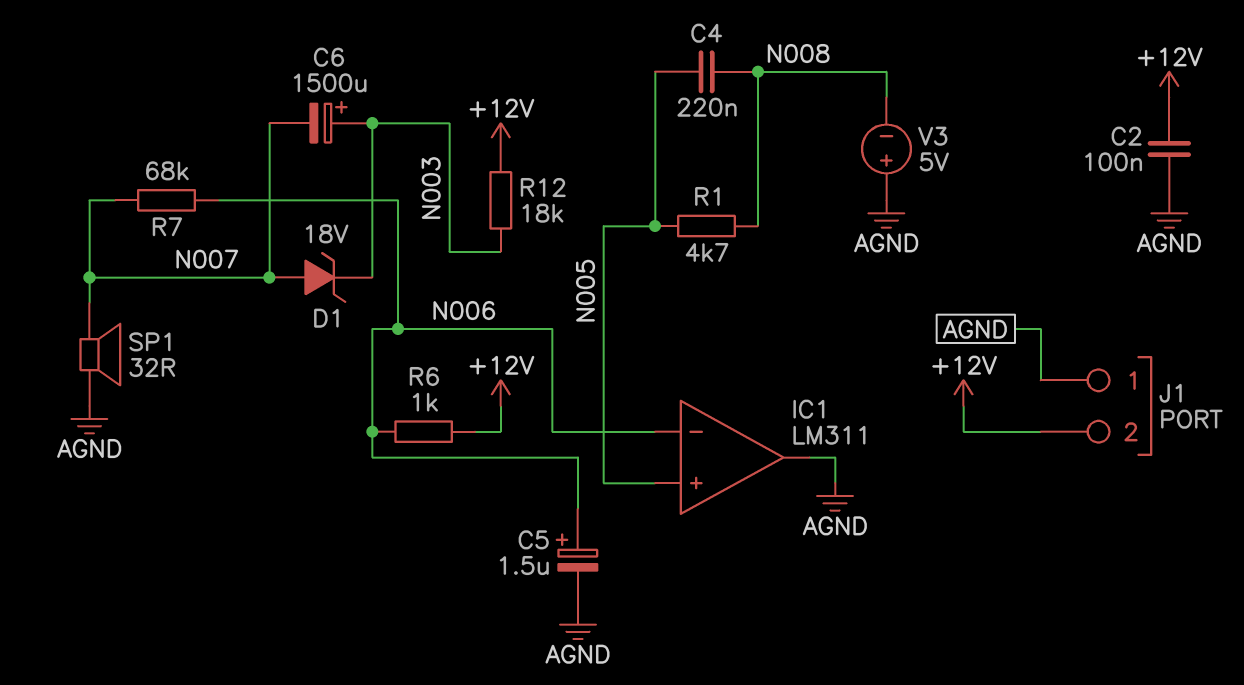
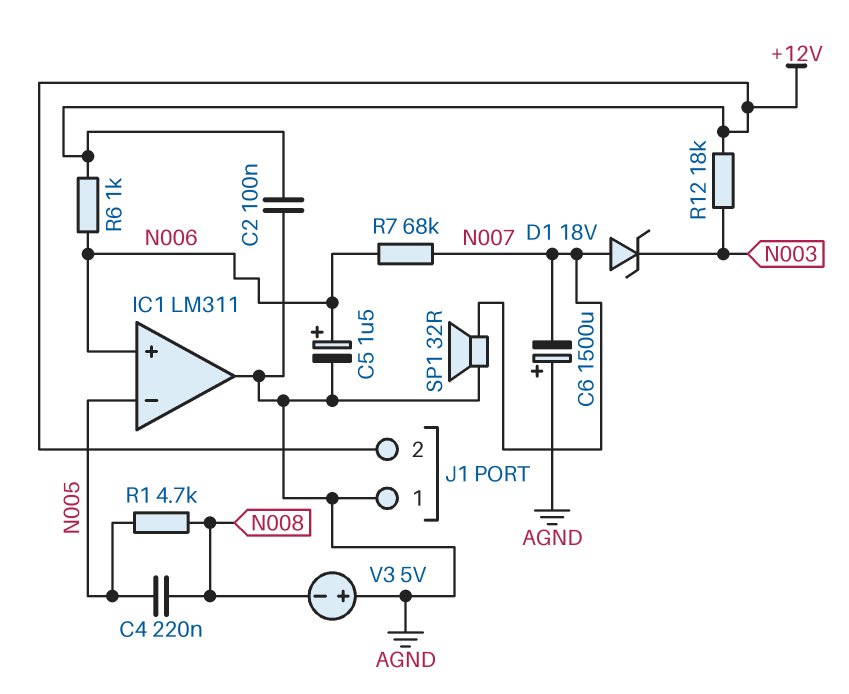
C6: 1500uF (plus N003, minus N007) -> 1500uF (plus AGND, minus N007)
IC1 pin in+: N005 -> N006
IC1 pin in-: N006 -> N005

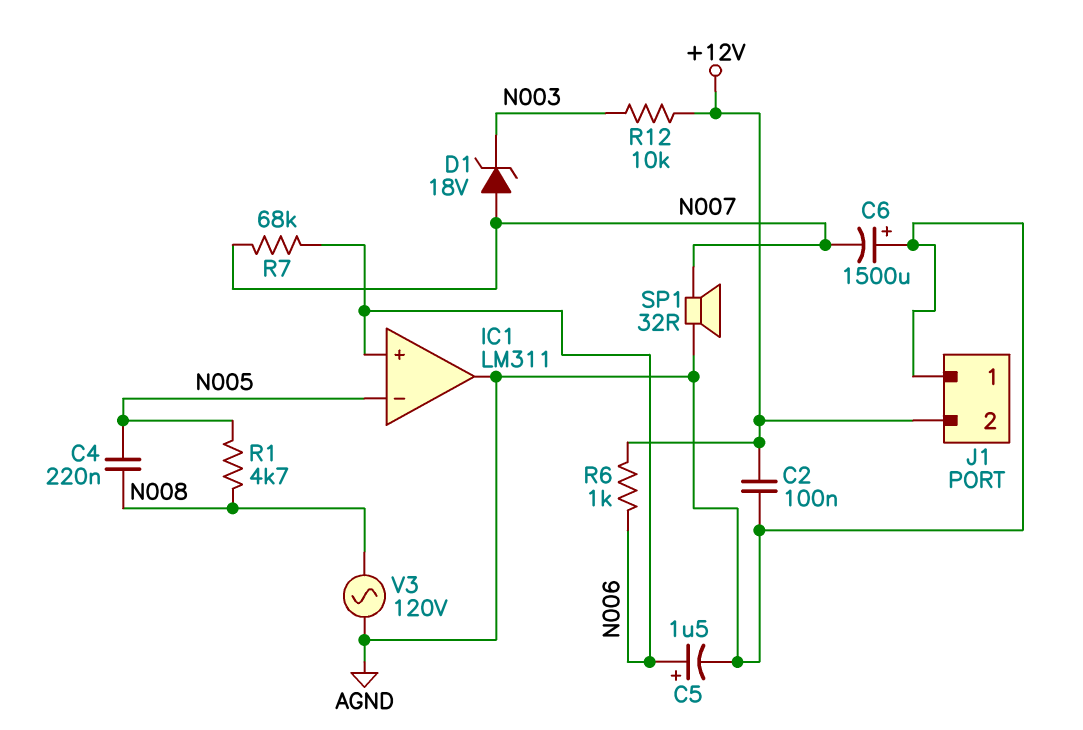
R12: 18k (+12V, N003) -> 10k (+12V, N003)
V3: 5V (plus AGND, minus N008) -> AC 120V (AGND, N008)

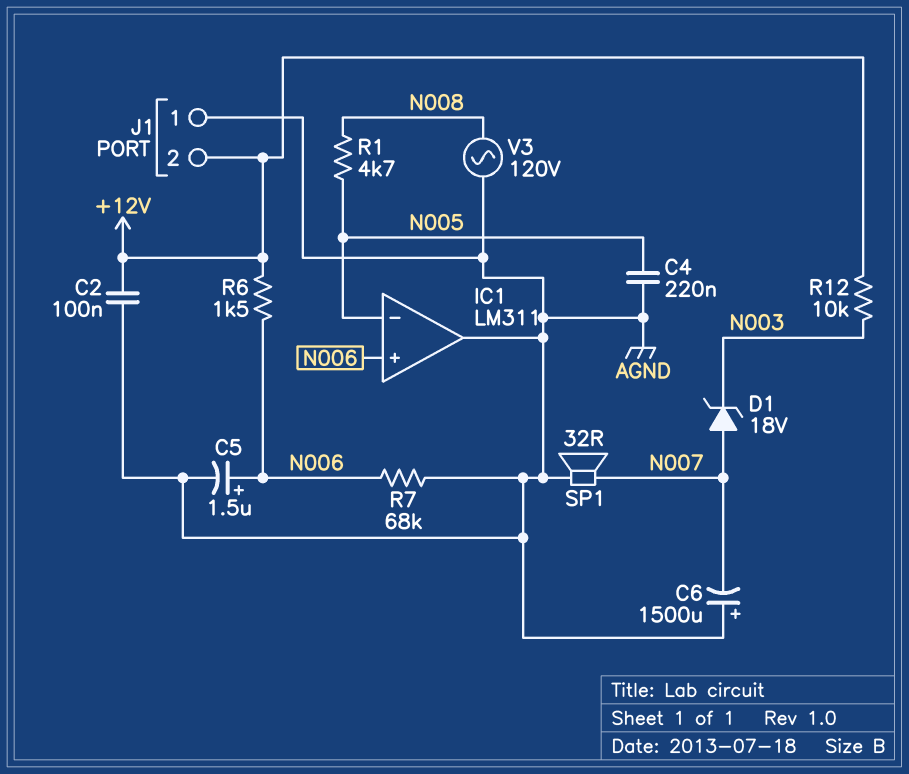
C4: 220nF (N005, N008) -> 220nF (AGND, N005)
R6: 1k (+12V, N006) -> 1.5k (+12V, N006)
R7: 68k (N006, N007) -> 68k (AGND, N006)

